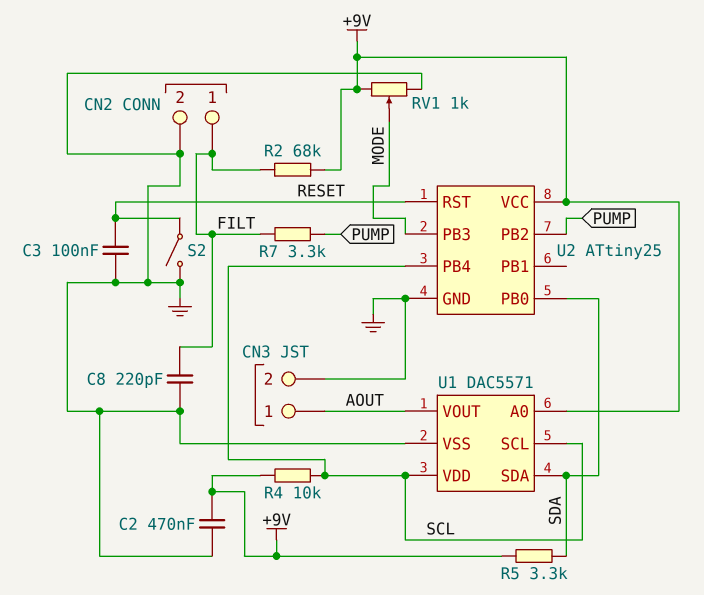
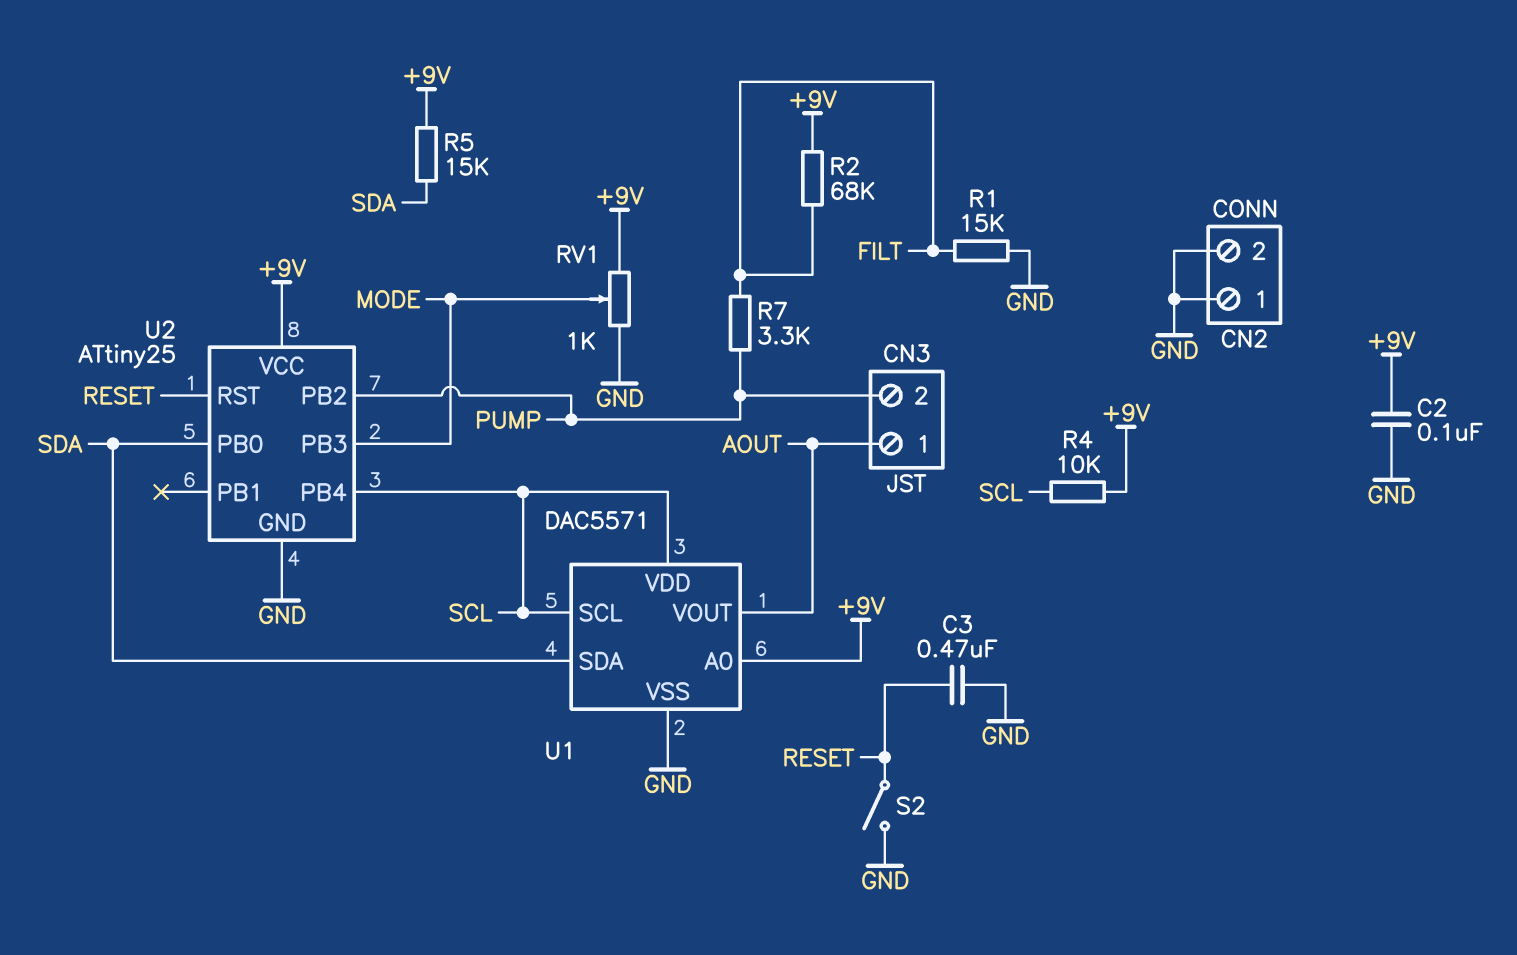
C2: 470nF (+9V, GND) -> 100nF (+9V, GND)
C3: 100nF (GND, RESET) -> 470nF (GND, RESET)
C8: 220pF (FILT, GND) -> none
CN2 pin 1: FILT -> GND
CN3 pin 2: GND -> PUMP
R1: none -> 15k (FILT, GND)
R5: 3.3k (+9V, SDA) -> 15k (+9V, SDA)

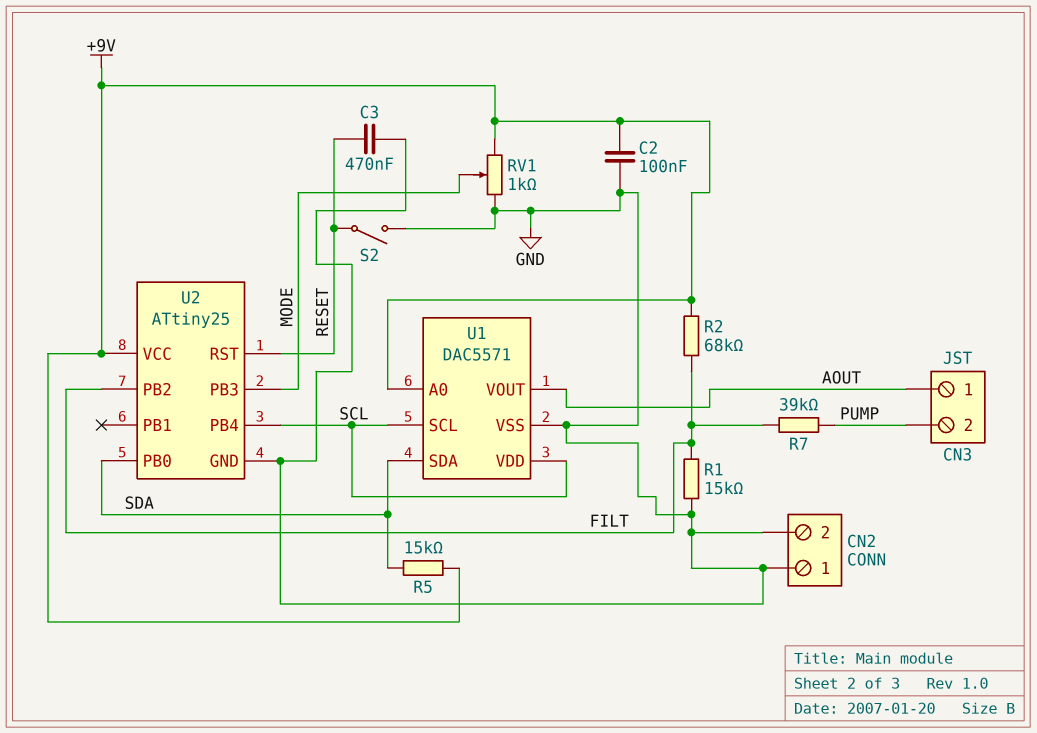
R4: 10k (+9V, SCL) -> none
R7: 3.3k (FILT, PUMP) -> 39k (FILT, PUMP)
U2 pin PB2: PUMP -> FILT

